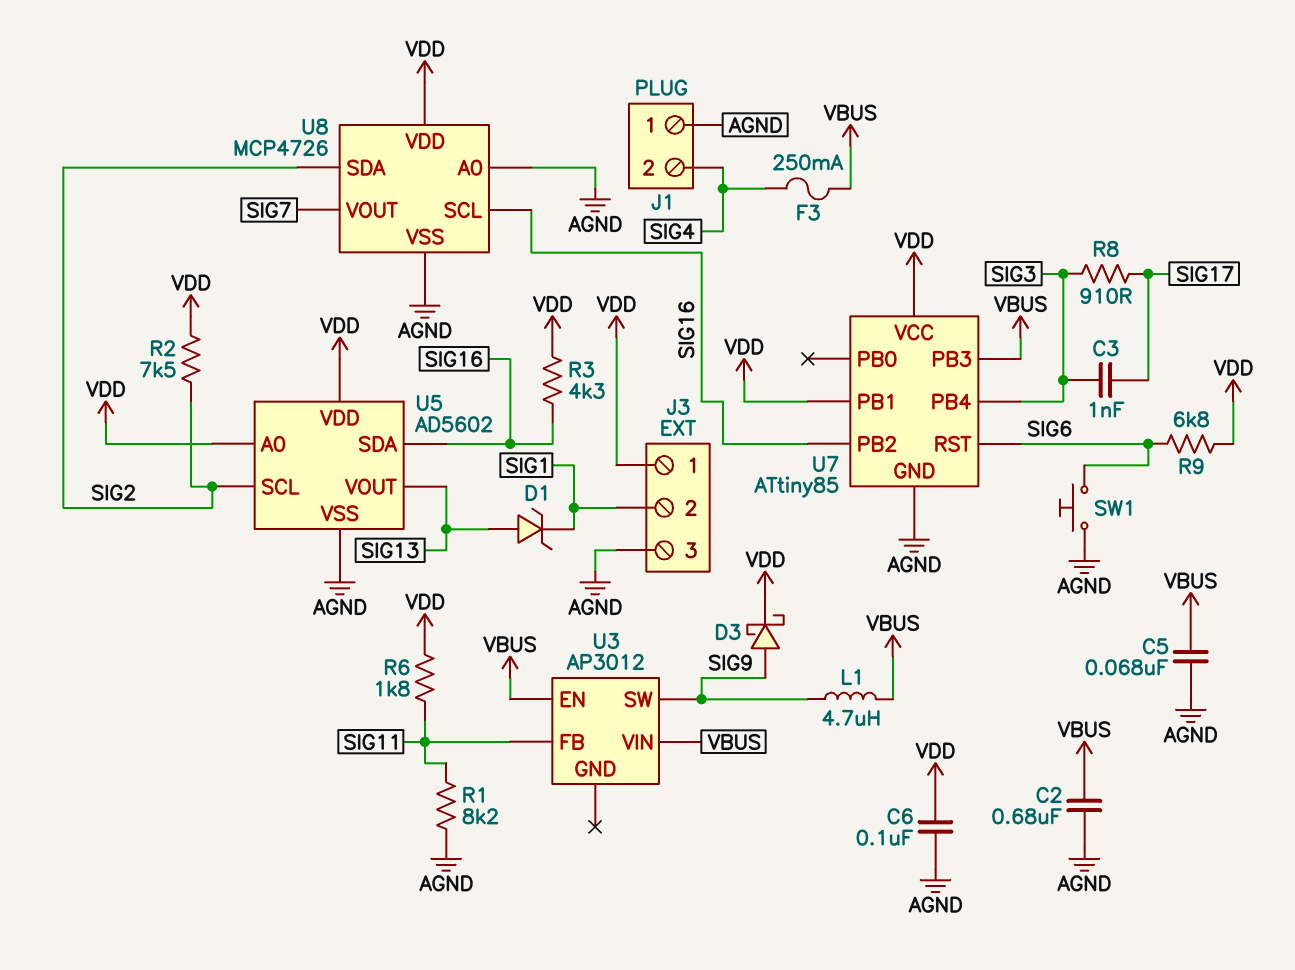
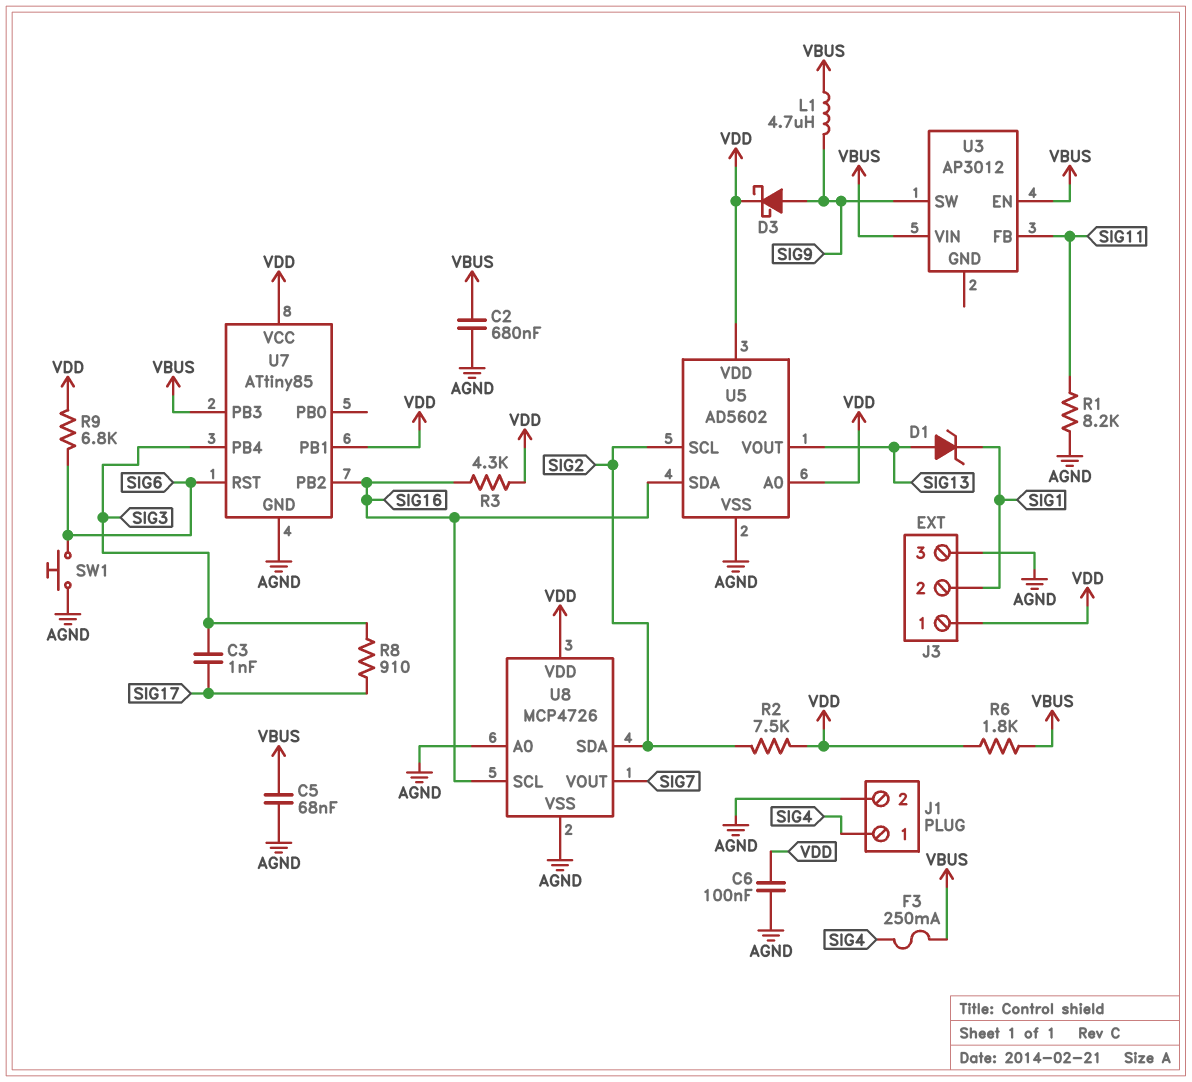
J1 pin 1: AGND -> SIG4
J1 pin 2: SIG4 -> AGND
R6: 1.8k (SIG11, VDD) -> 1.8k (VBUS, VDD)

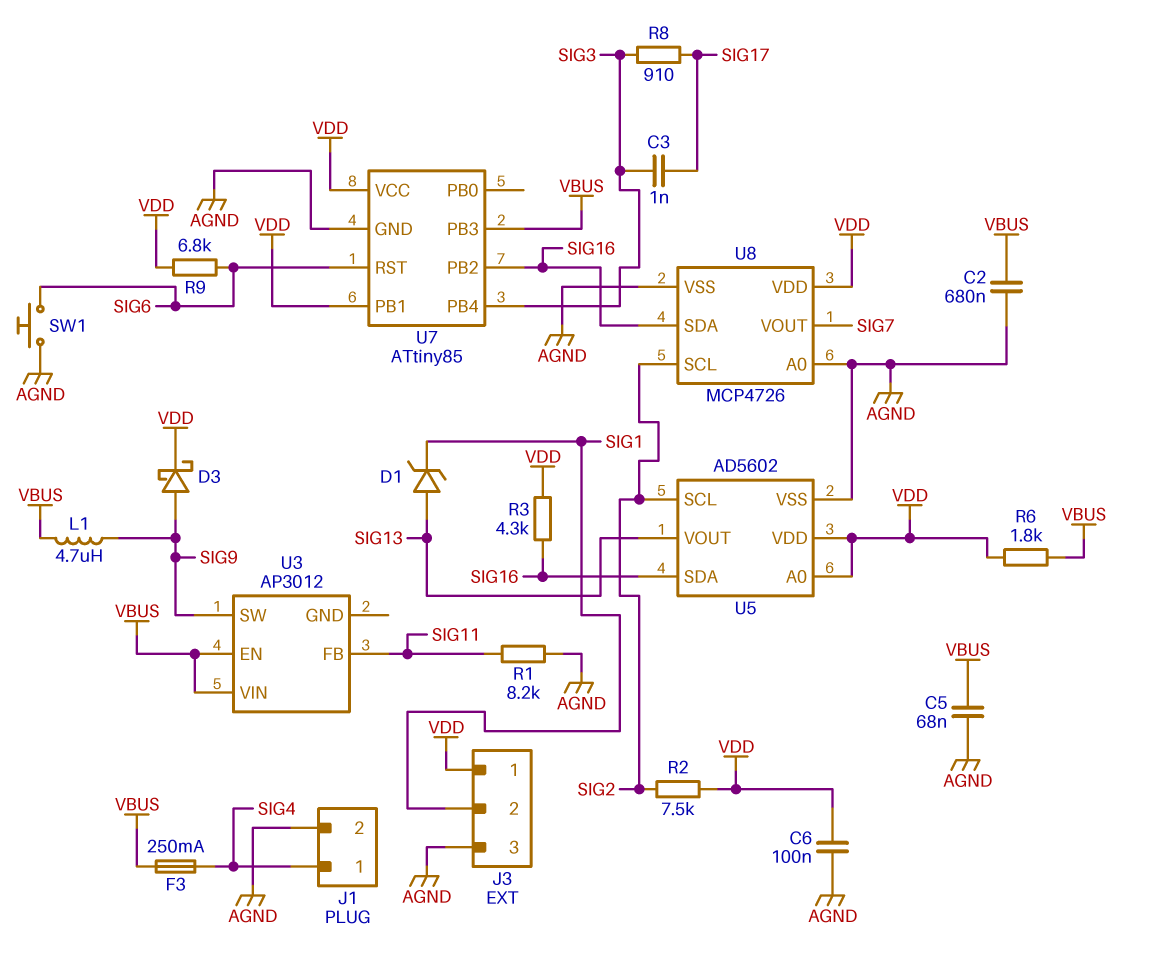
U8 pin SCL: SIG16 -> SIG2
U8 pin SDA: SIG2 -> SIG16

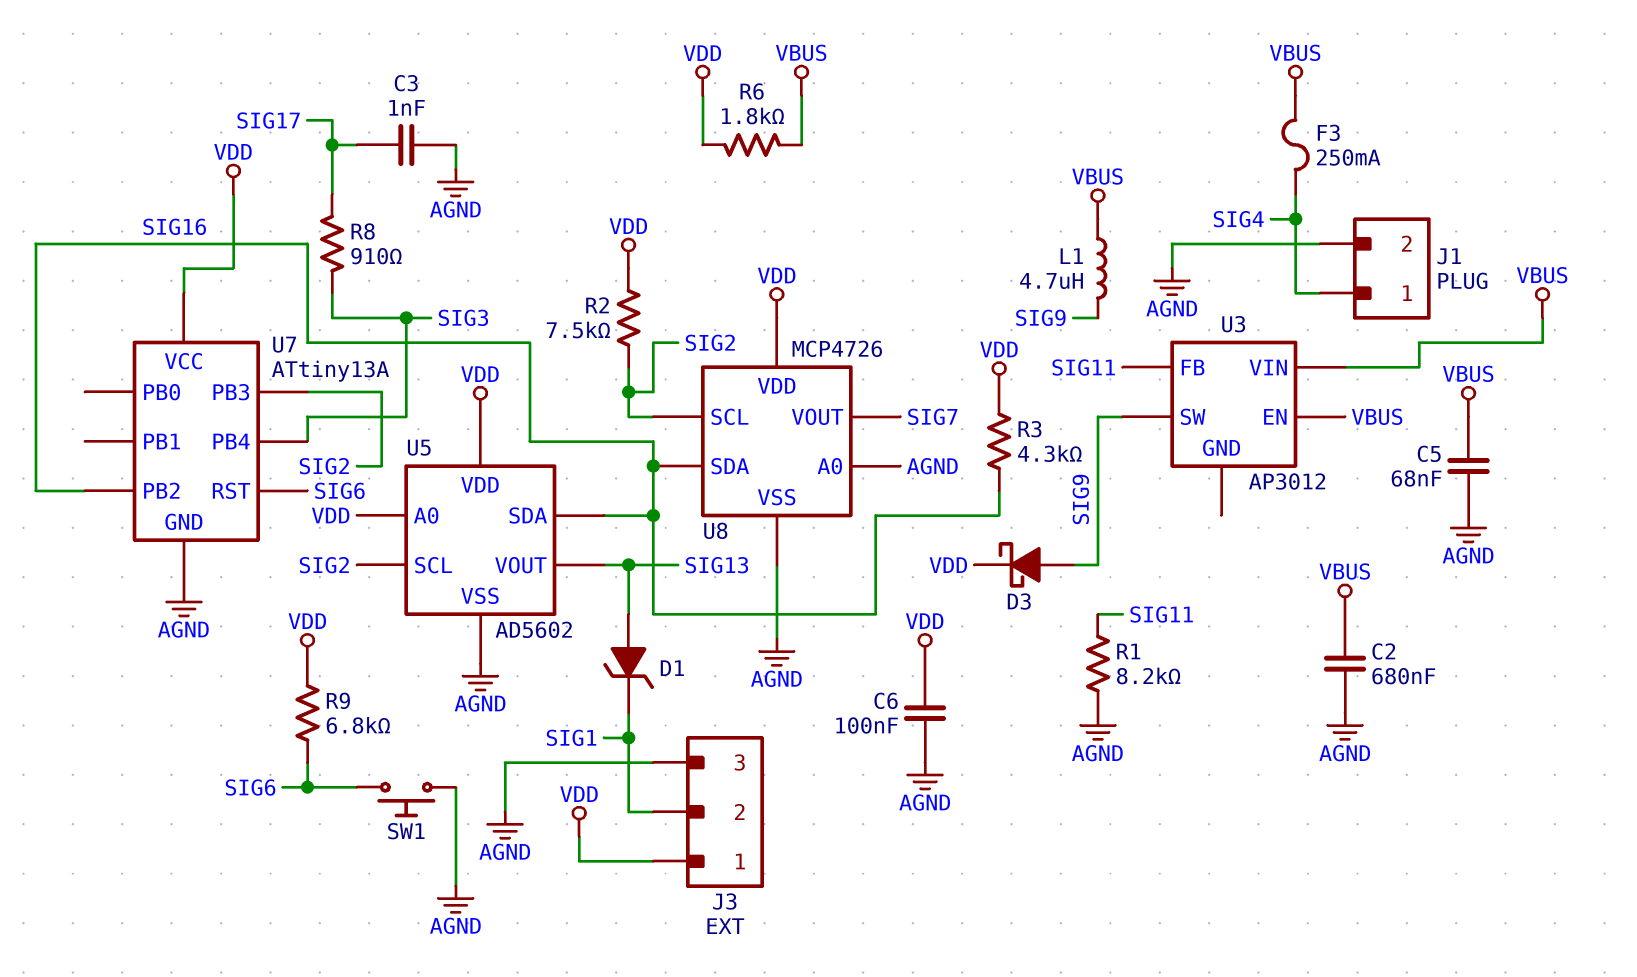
C3: 1nF (SIG3, SIG17) -> 1nF (AGND, SIG17)
U7: ATtiny85 -> ATtiny13A
U7 pin PB1: VDD -> none
U7 pin PB3: VBUS -> SIG2

